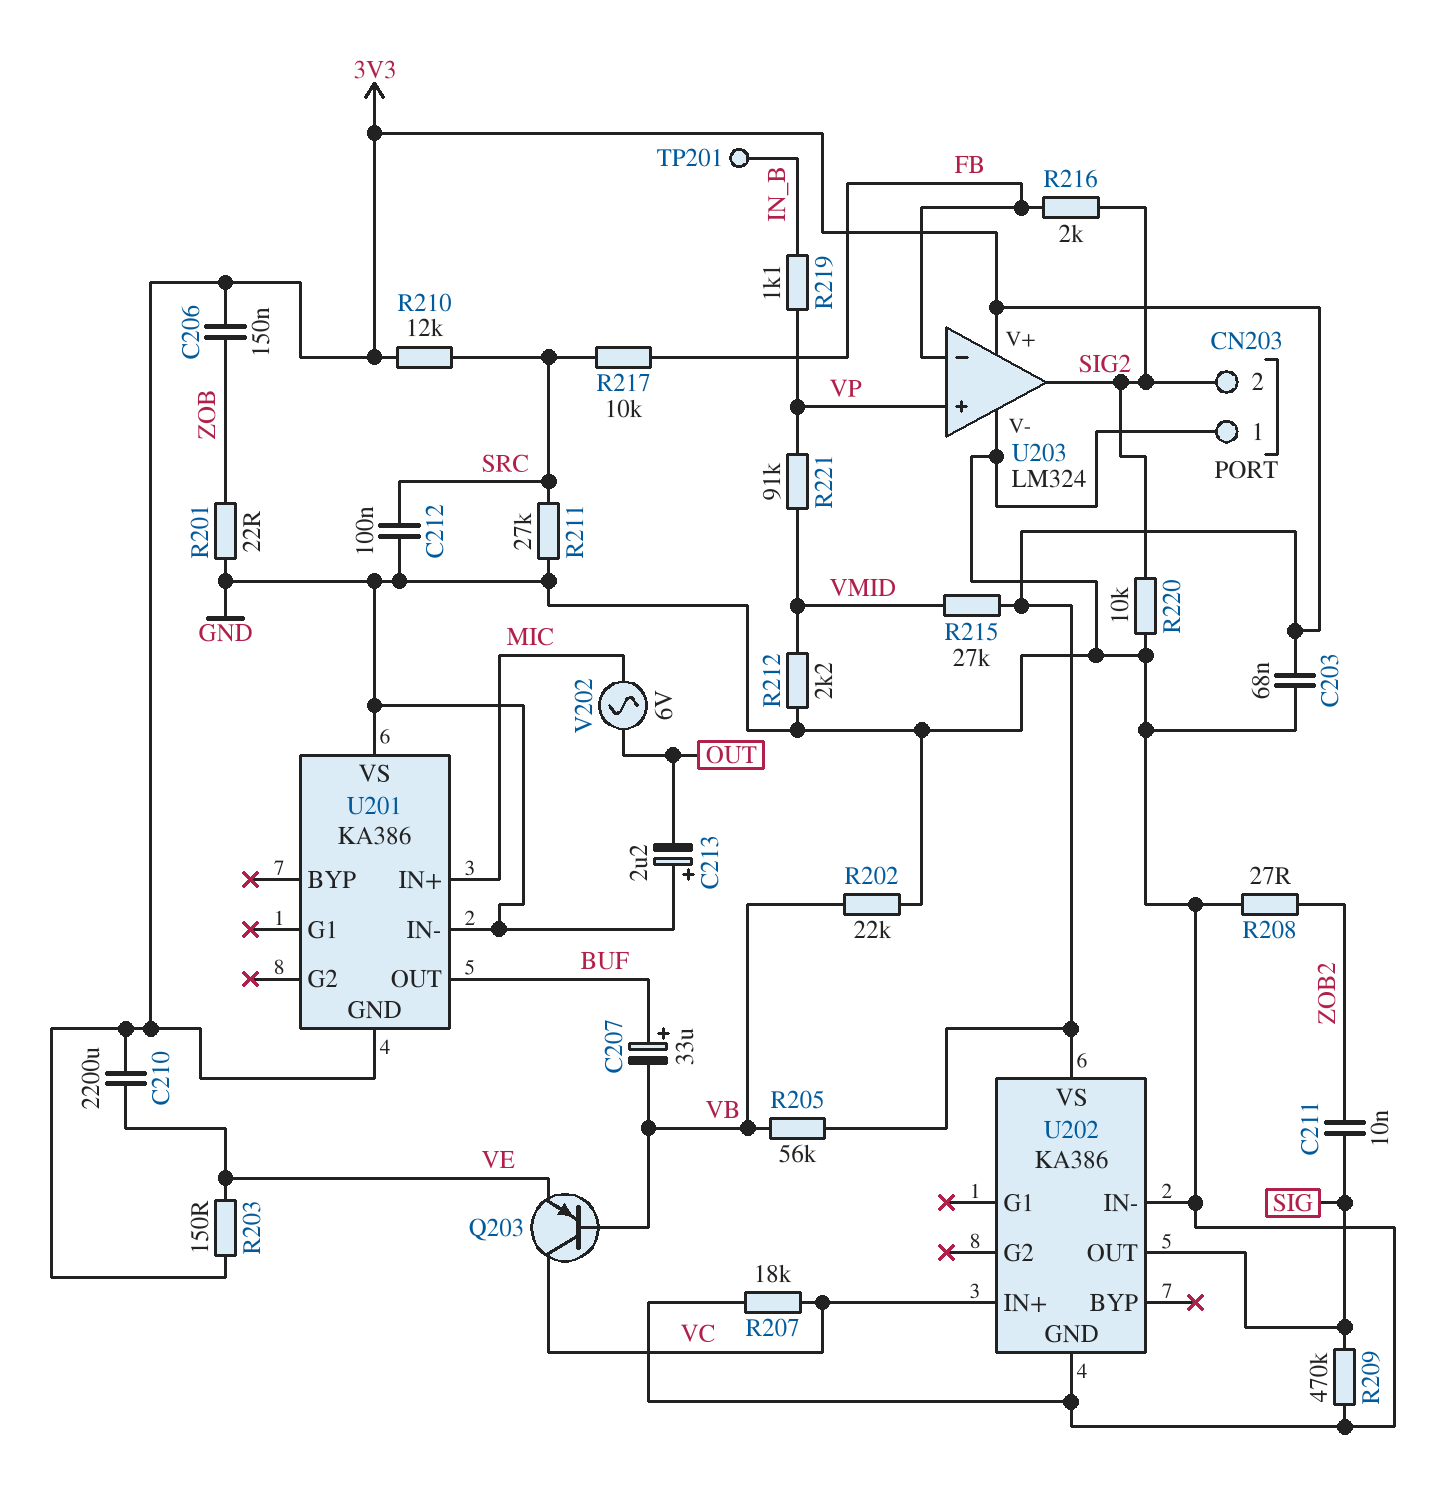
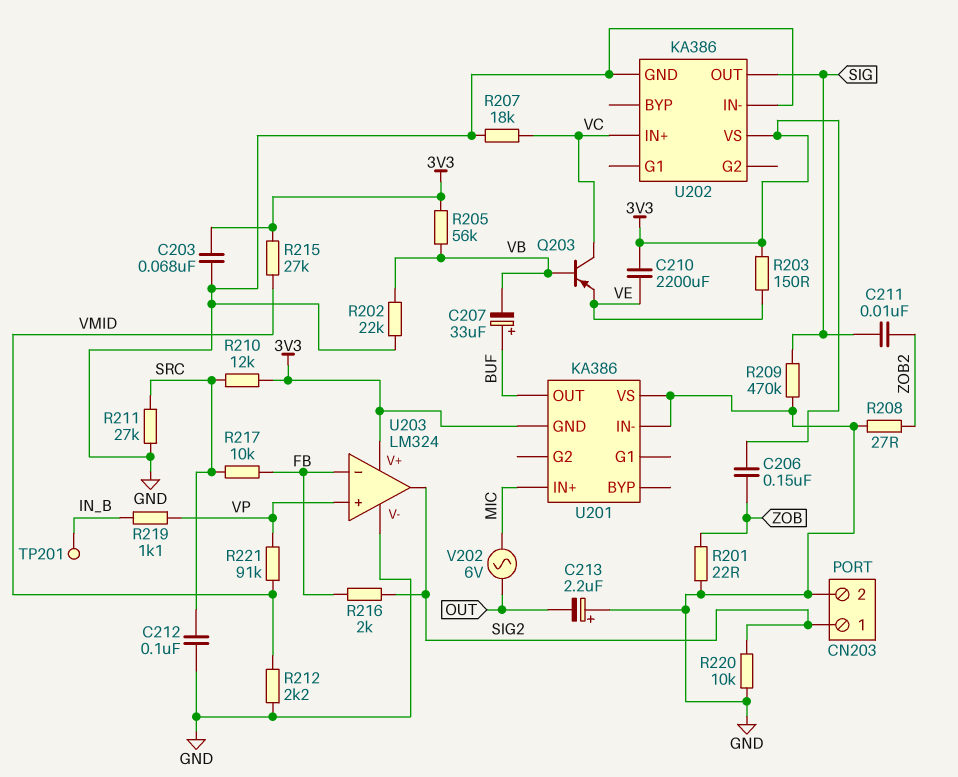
CN203 pin 1: GND -> SIG2
CN203 pin 2: SIG2 -> GND

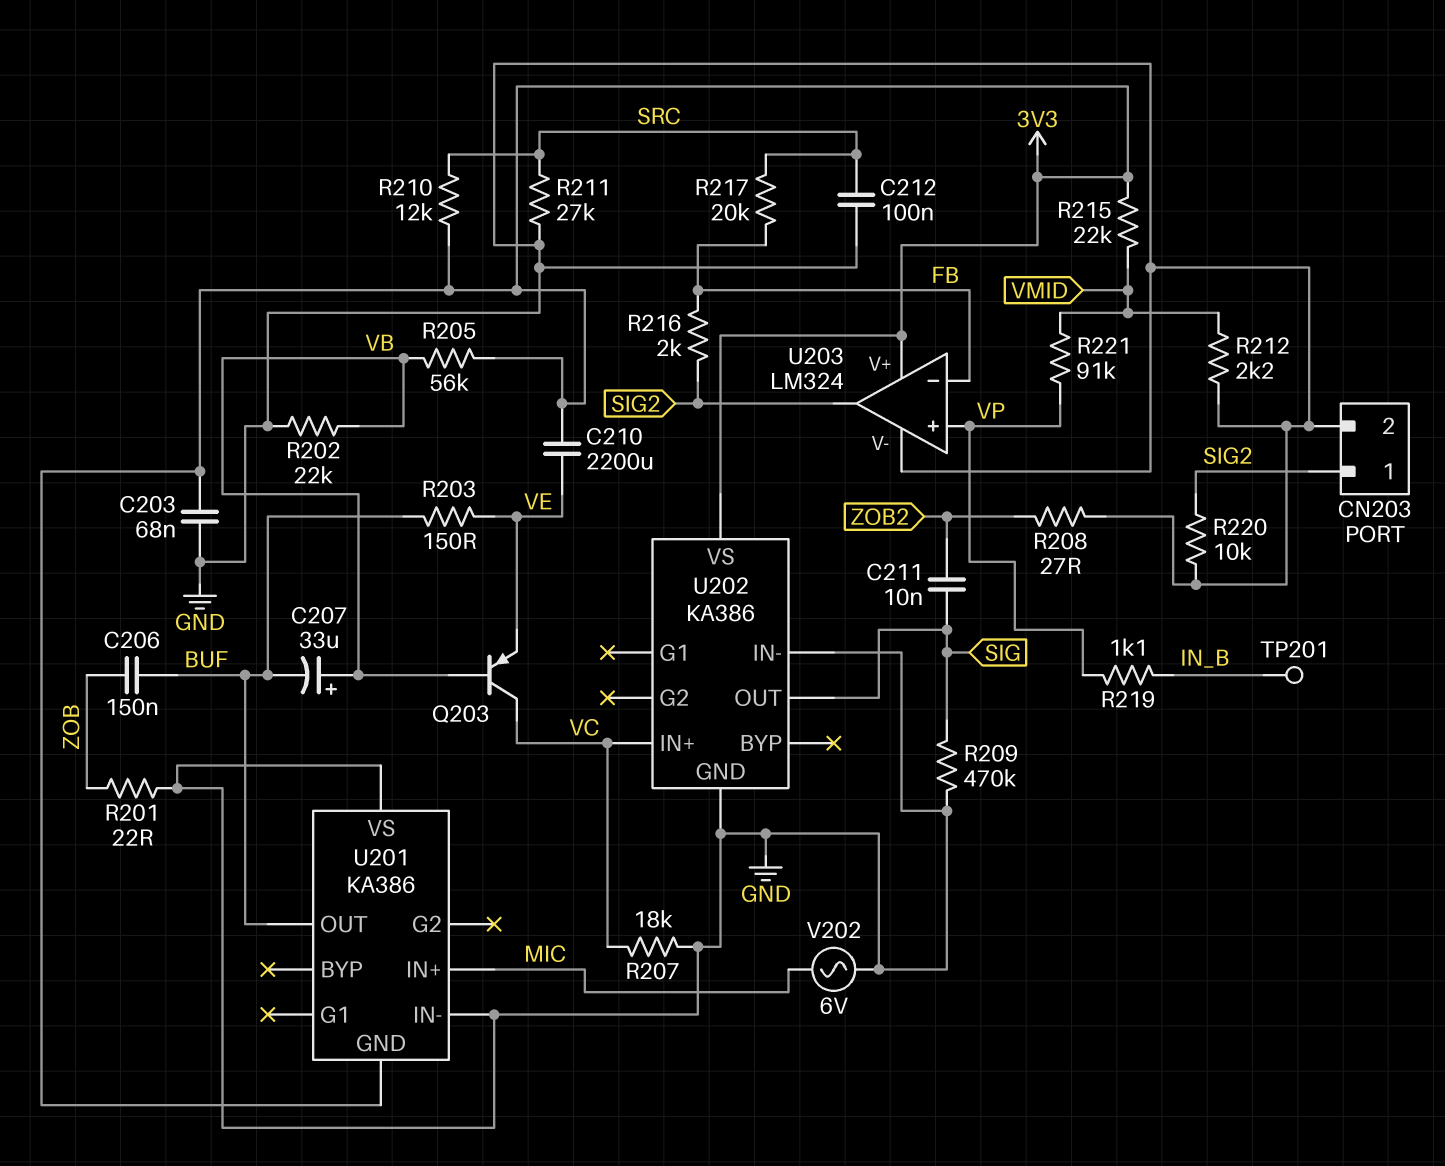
C206: 150nF (3V3, ZOB) -> 150nF (BUF, ZOB)
C207: 33uF (plus BUF, minus VB) -> 33uF (plus VB, minus BUF)
C213: 2.2uF (plus GND, minus OUT) -> none
R203: 150 (3V3, VE) -> 150 (BUF, VE)
R215: 27k (3V3, VMID) -> 22k (3V3, VMID)
R217: 10k (FB, SRC) -> 20k (FB, SRC)
V202: AC 6V (MIC, OUT) -> AC 6V (GND, MIC)

